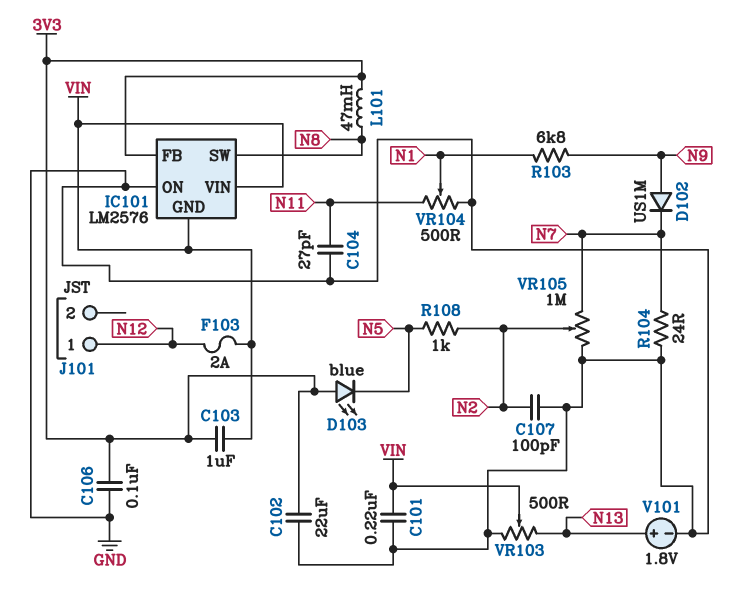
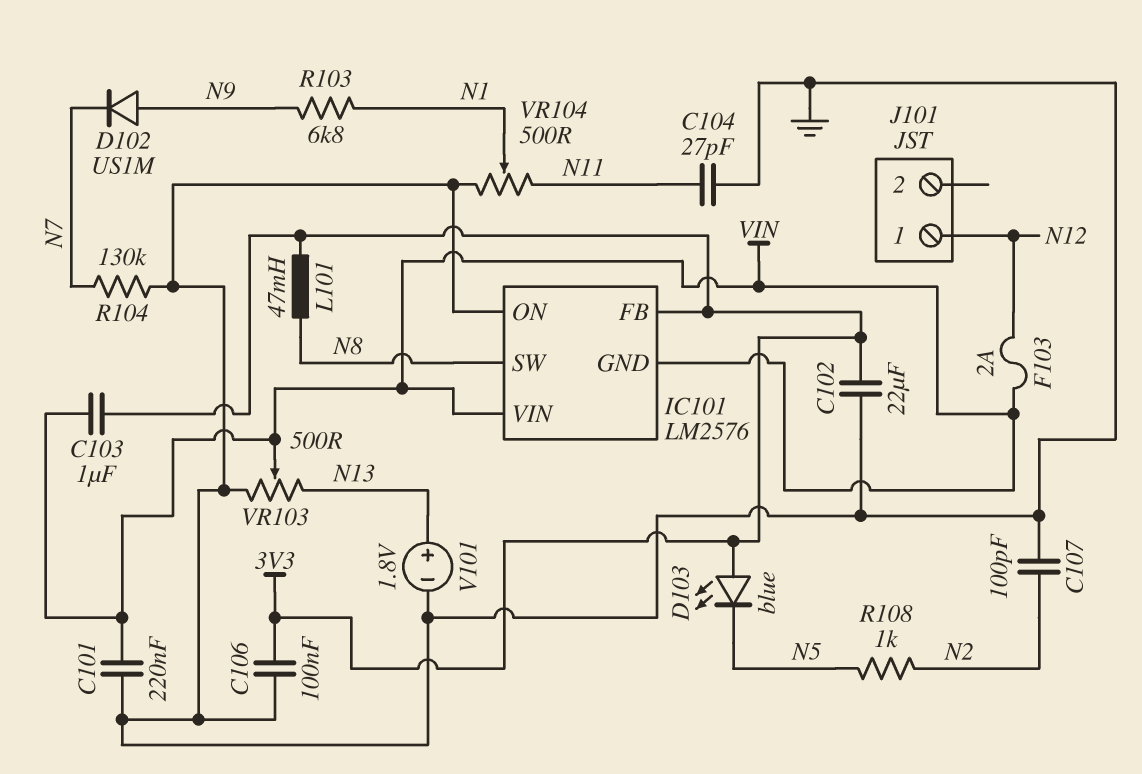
R104: 24 (GND, N7) -> 130k (GND, N7)
VR105: 1M (GND, N7, wiper N2) -> none

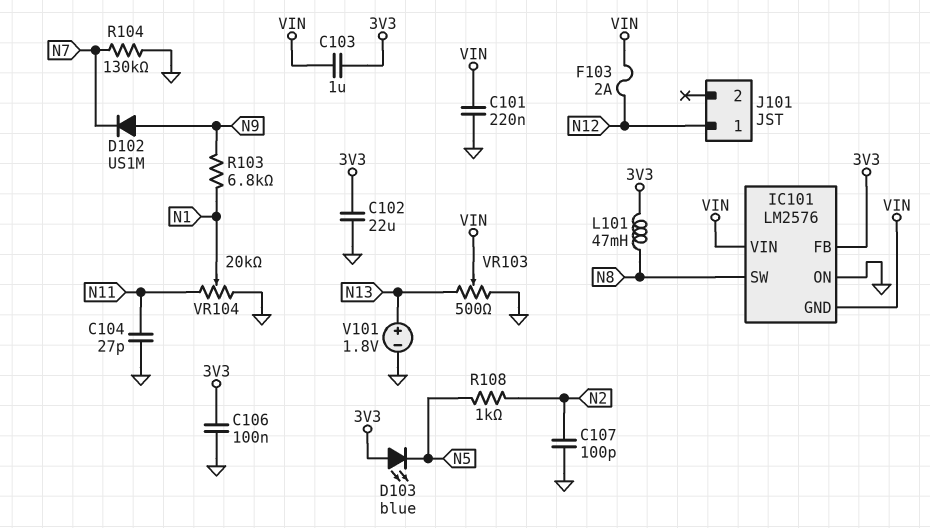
VR104: 500 (GND, N11, wiper N1) -> 20k (GND, N11, wiper N1)

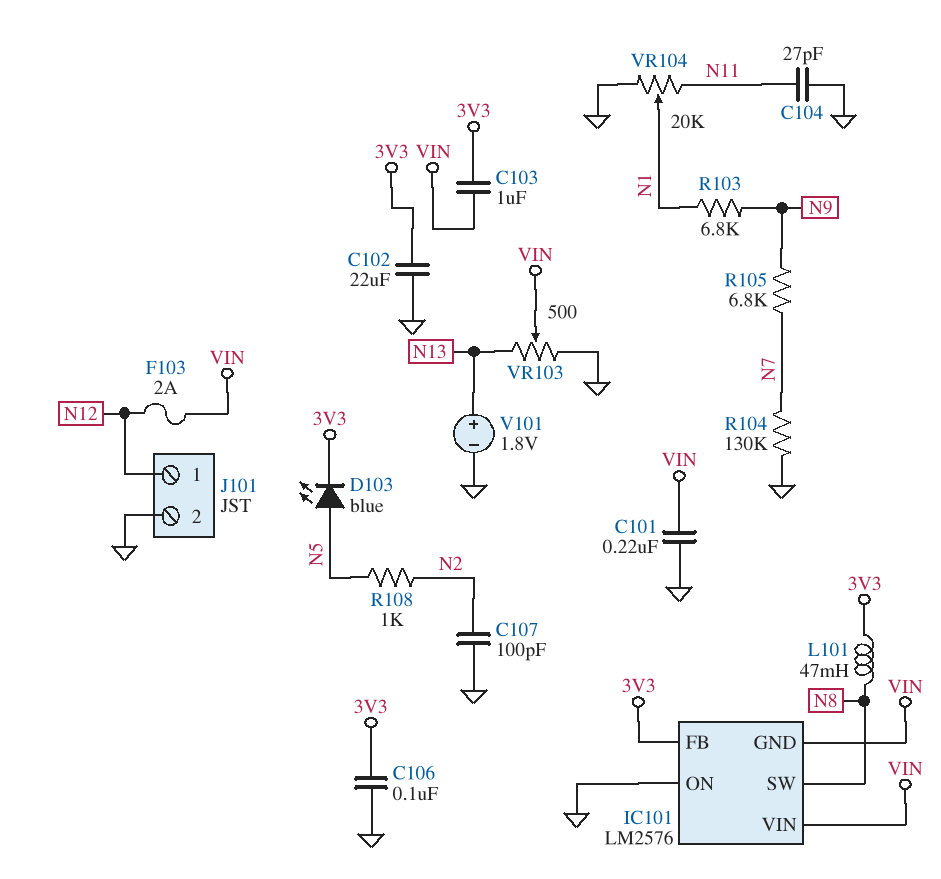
D102: diode US1M (A N9, K N7) -> none
D103: LED blue (A 3V3, K N5) -> LED blue (A N5, K 3V3)
J101 pin 2: none -> GND
R105: none -> 6.8k (N7, N9)

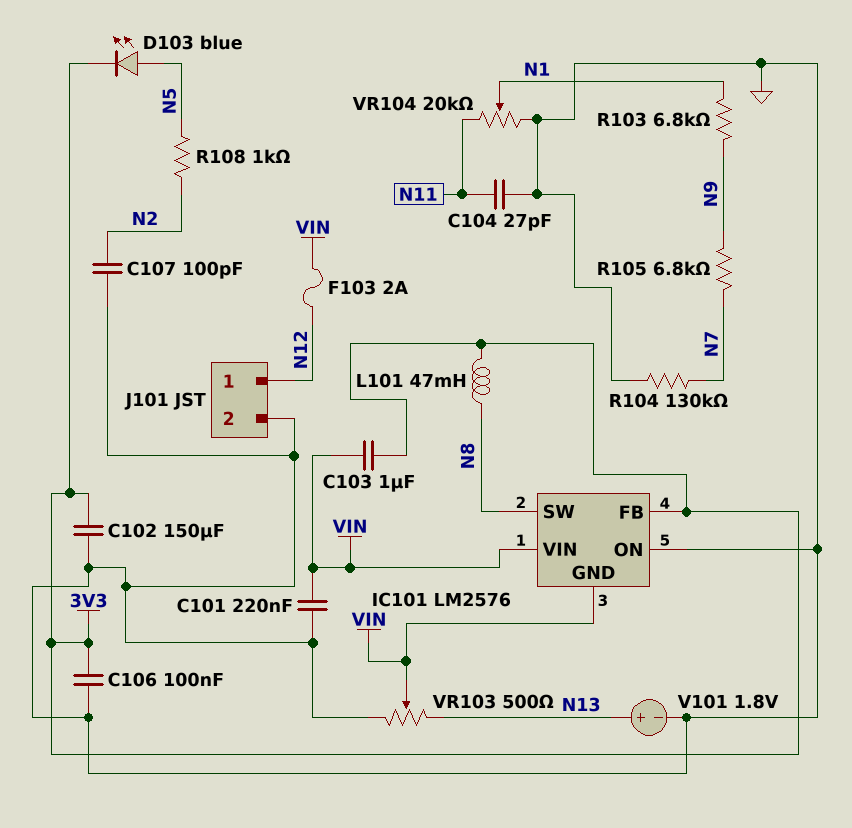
C102: 22uF (3V3, GND) -> 150uF (3V3, GND)

